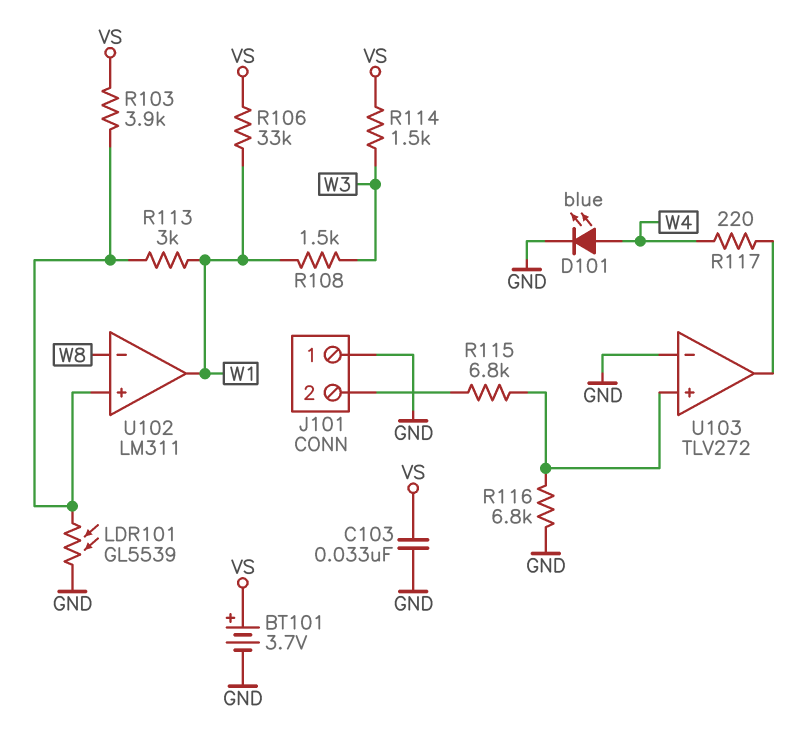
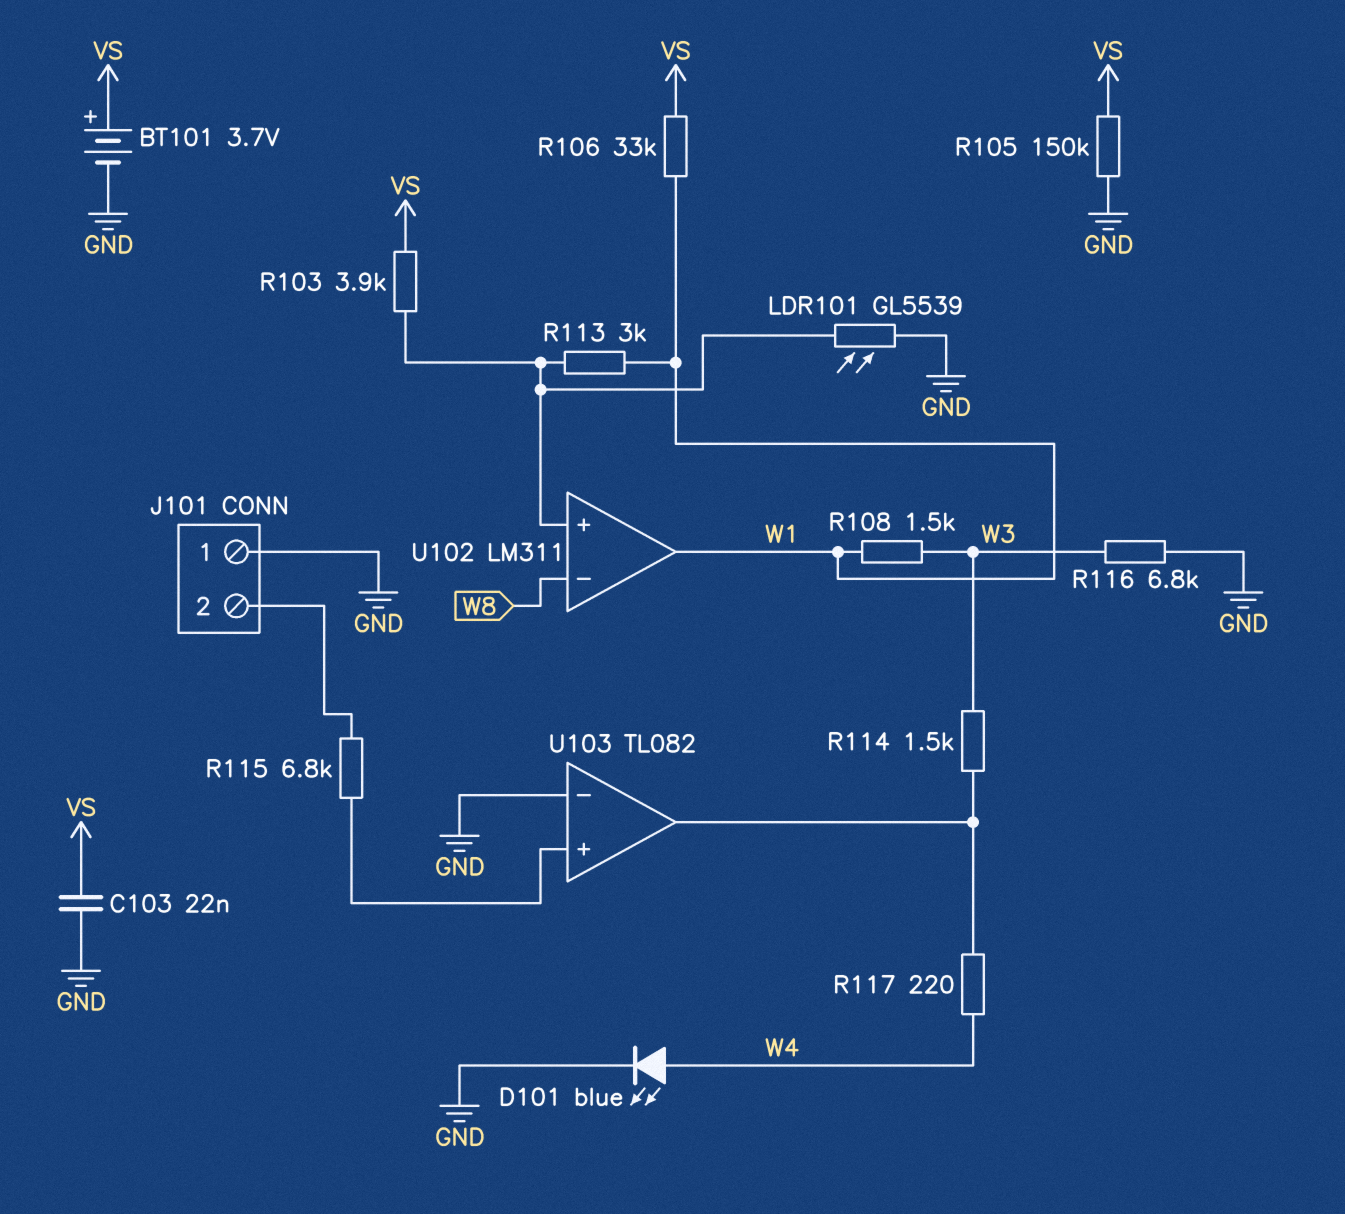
C103: 33nF (GND, VS) -> 22nF (GND, VS)
R105: none -> 150k (GND, VS)
R114: 1.5k (VS, W3) -> 1.5k (U103/out, W3)
R116: 6.8k (GND, U103/in+) -> 6.8k (GND, W3)
U103: TLV272 -> TL082

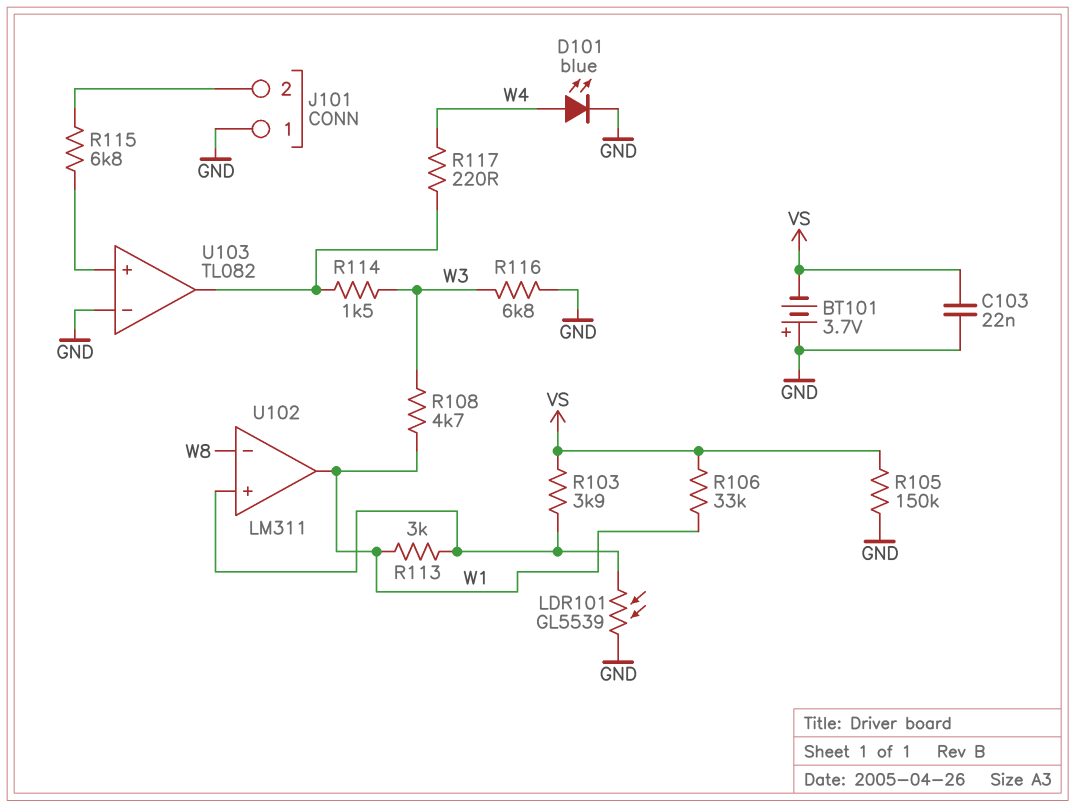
BT101: 3.7V (plus VS, minus GND) -> 3.7V (plus GND, minus VS)
R108: 1.5k (W1, W3) -> 4.7k (W1, W3)

